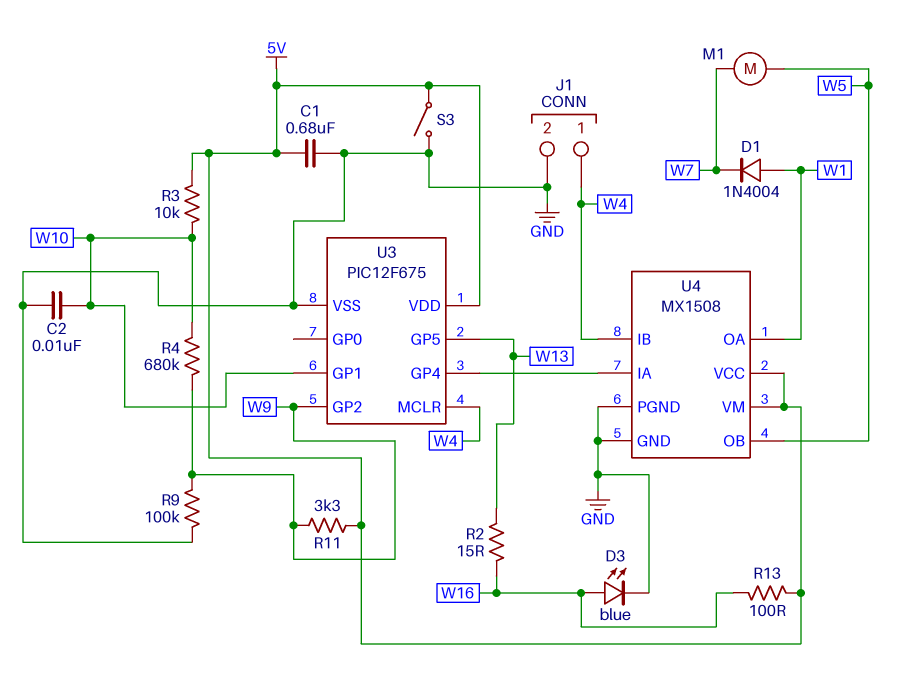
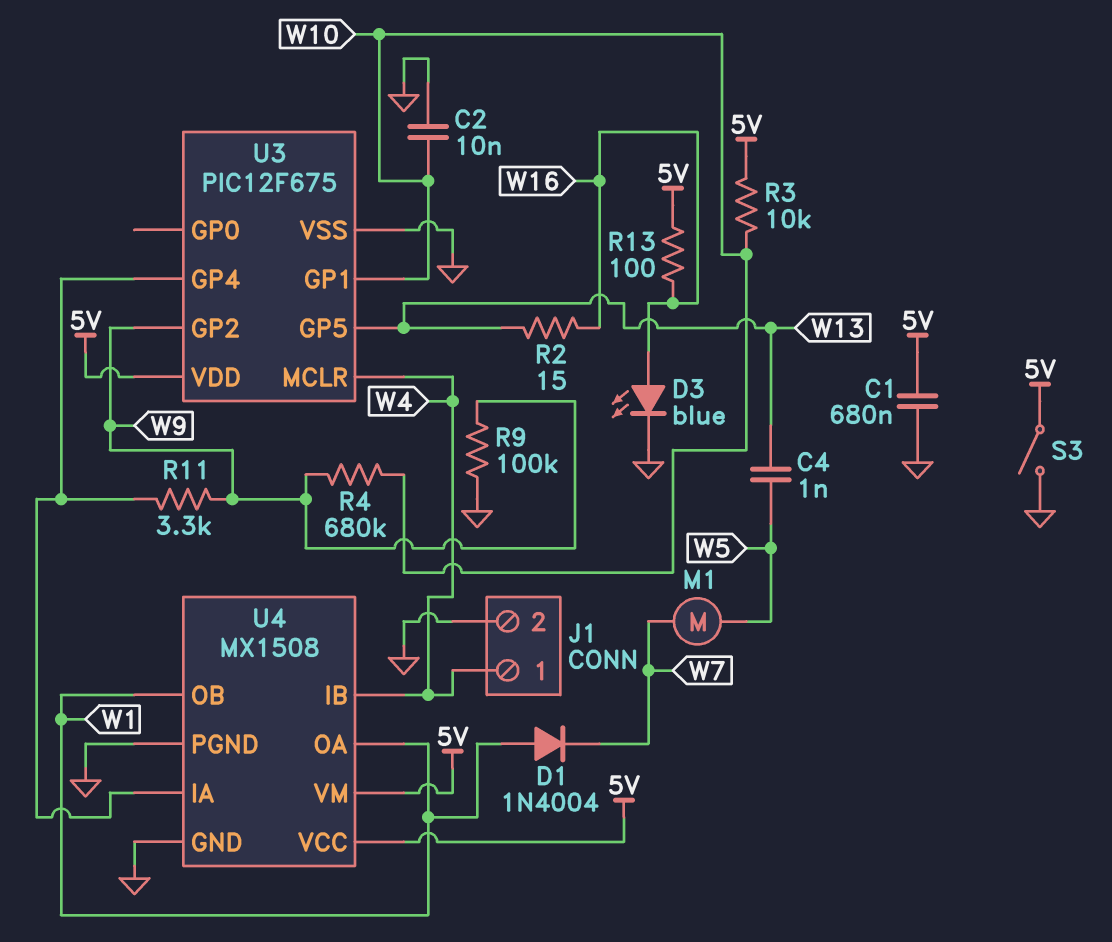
C4: none -> 1nF (W5, W13)
R11: 3.3k (5V, W9) -> 3.3k (U3/GP4, W9)
U4 pin OB: W5 -> W1

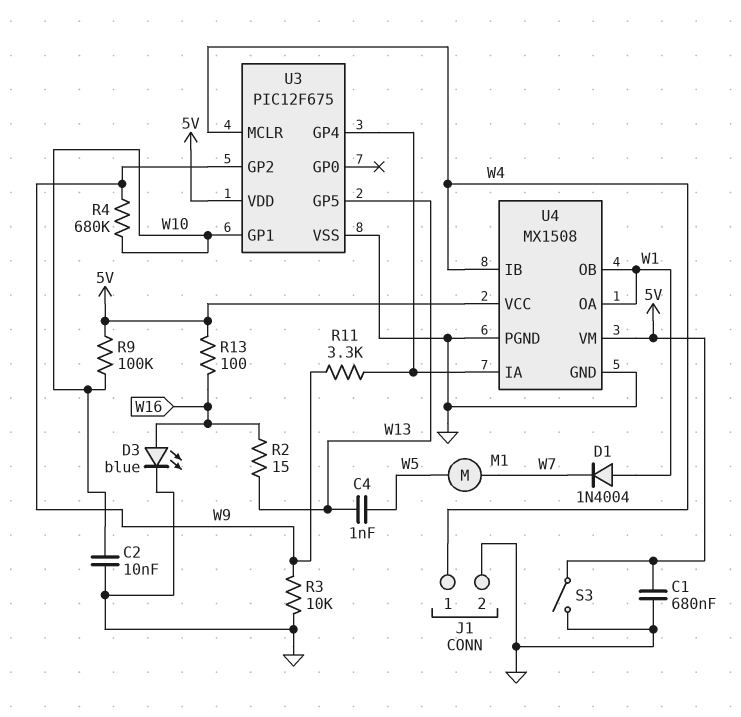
R3: 10k (5V, W10) -> 10k (GND, W9)
R9: 100k (GND, W9) -> 100k (5V, W10)

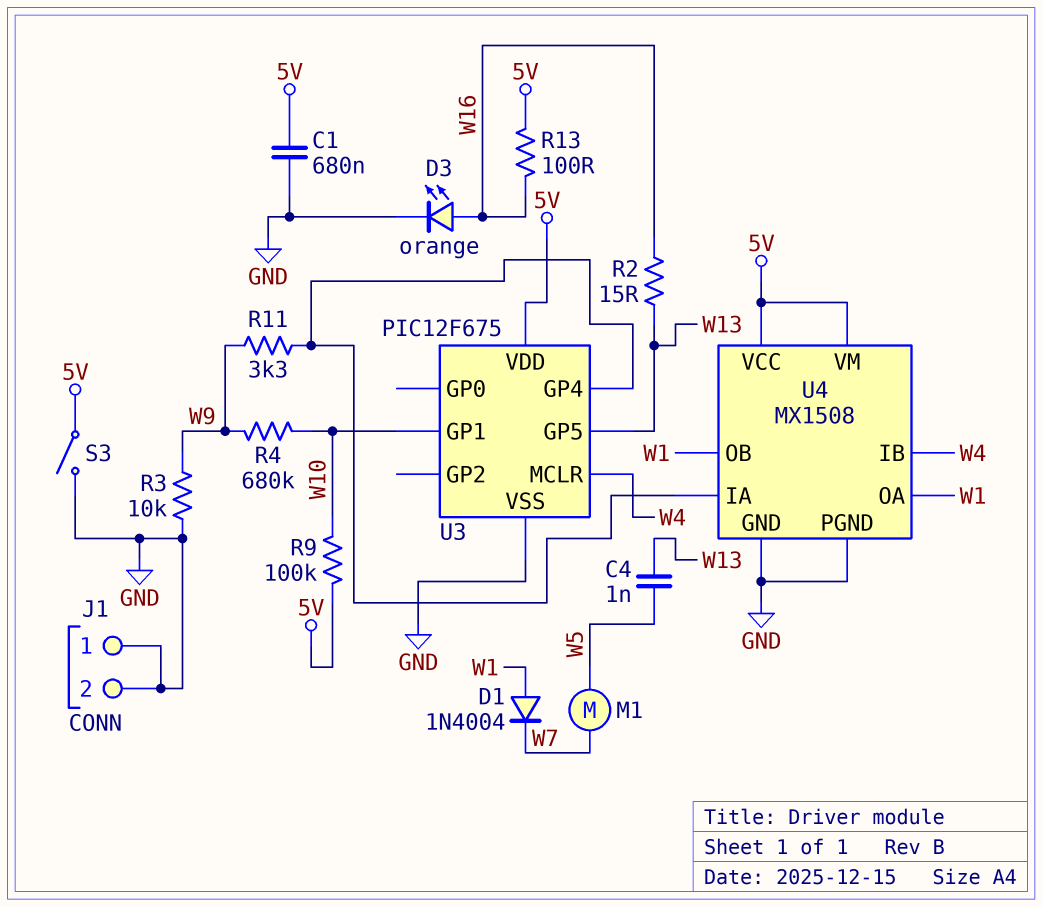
C2: 10nF (GND, W10) -> none
D3: LED blue (A W16, K GND) -> LED orange (A W16, K GND)
J1 pin 1: W4 -> GND
U3 pin GP2: W9 -> none

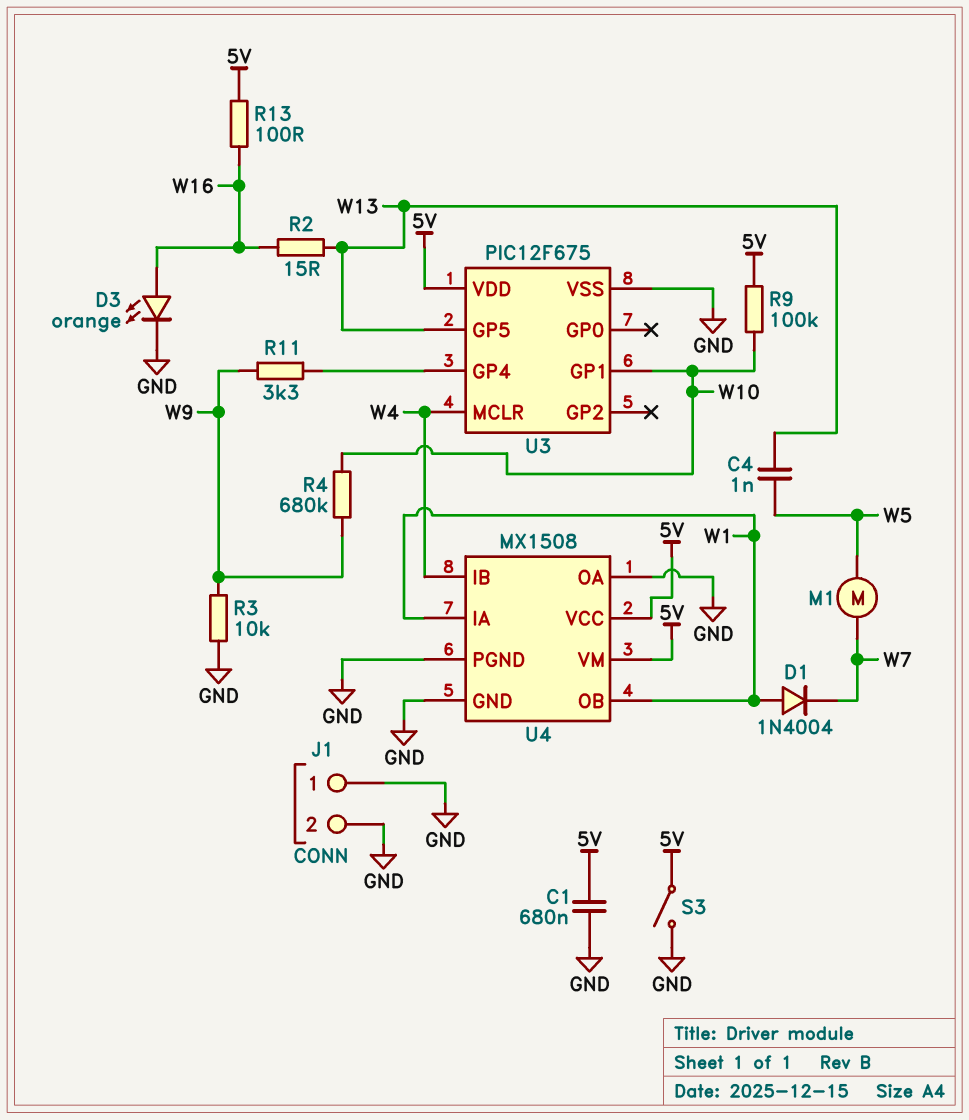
U4 pin IA: U3/GP4 -> W1
U4 pin OA: W1 -> GND

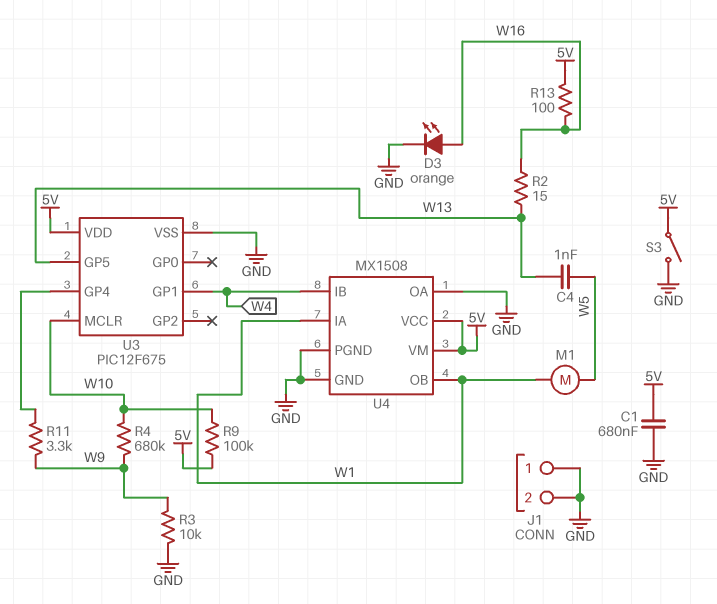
D1: diode 1N4004 (A W1, K W7) -> none
M1: motor (W5, W7) -> motor (W1, W5)
U3 pin GP1: W10 -> W4
U3 pin MCLR: W4 -> W10

